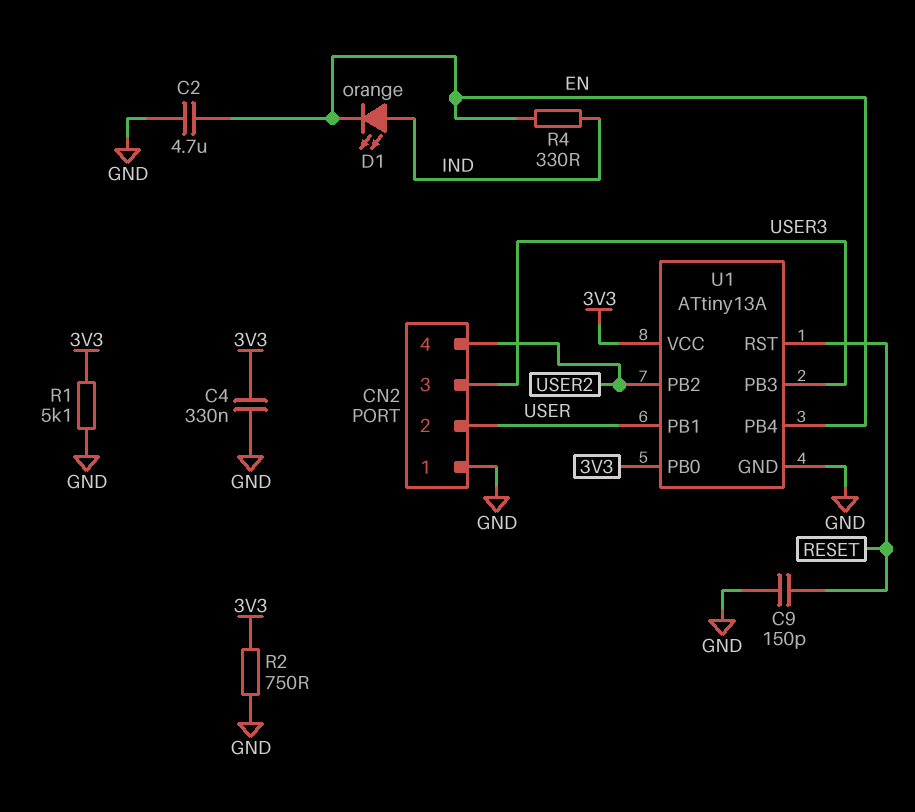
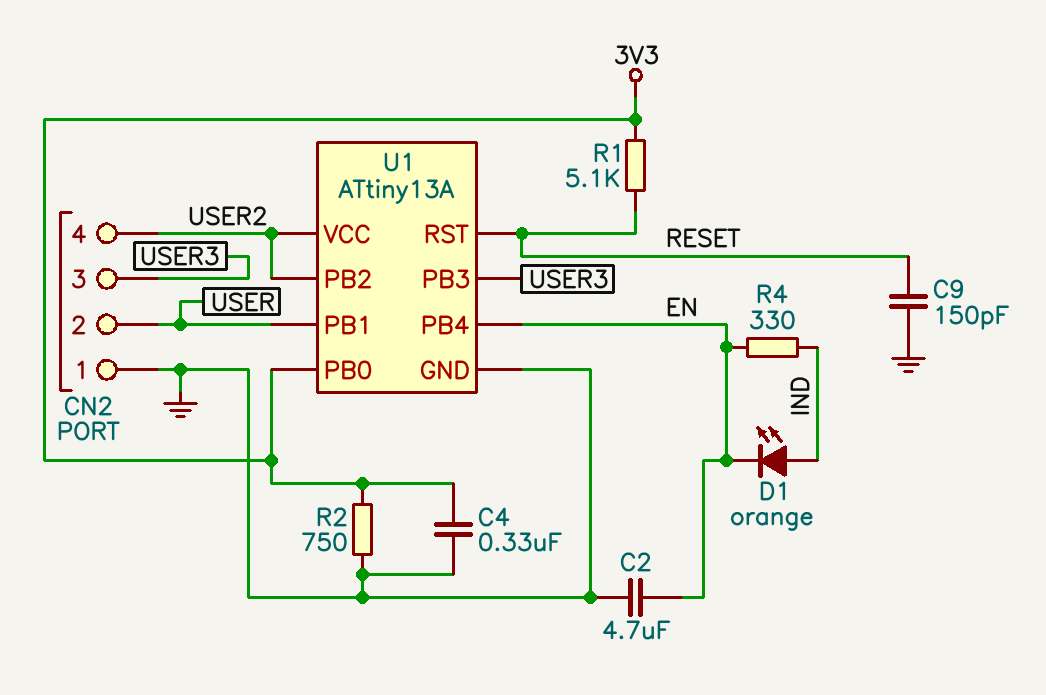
R1: 5.1k (3V3, GND) -> 5.1k (3V3, RESET)
U1 pin VCC: 3V3 -> USER2

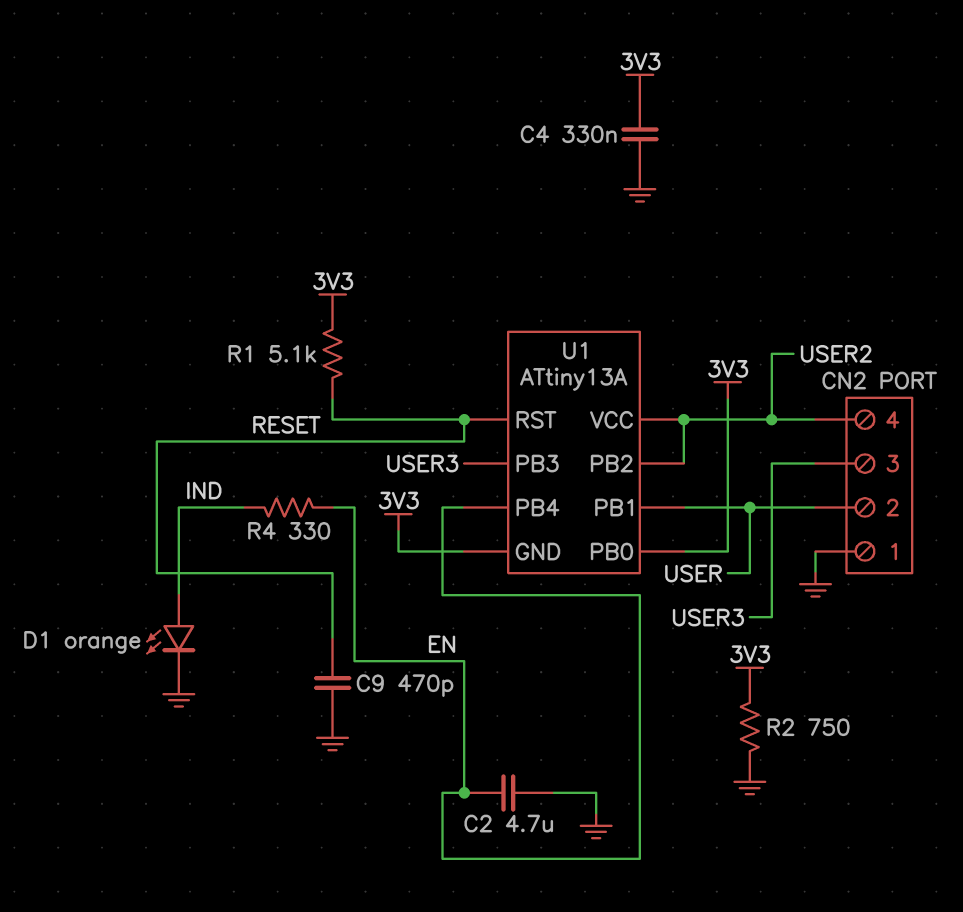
C9: 150pF (GND, RESET) -> 470pF (GND, RESET)
D1: LED orange (A IND, K EN) -> LED orange (A IND, K GND)
U1 pin GND: GND -> 3V3

